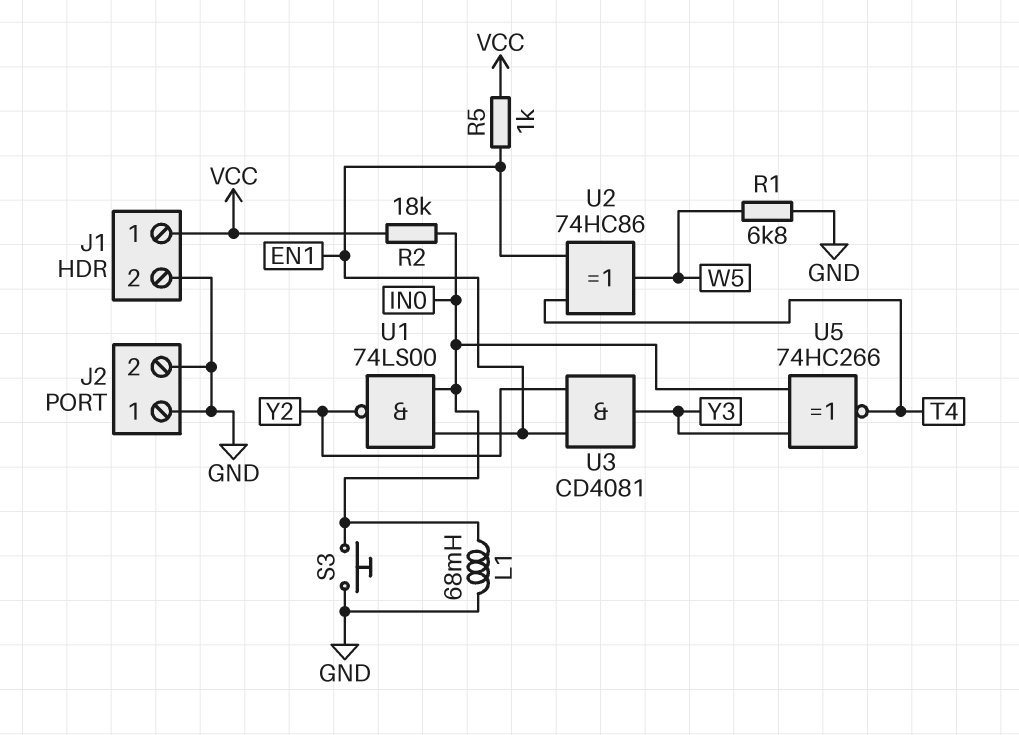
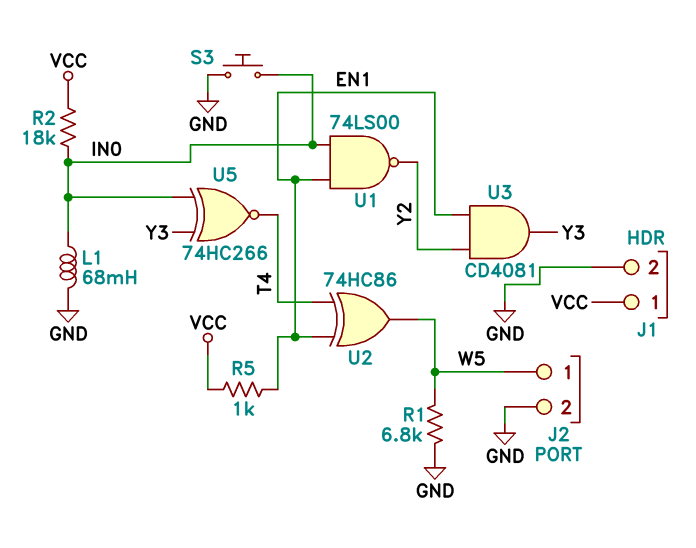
J2 pin 1: GND -> W5

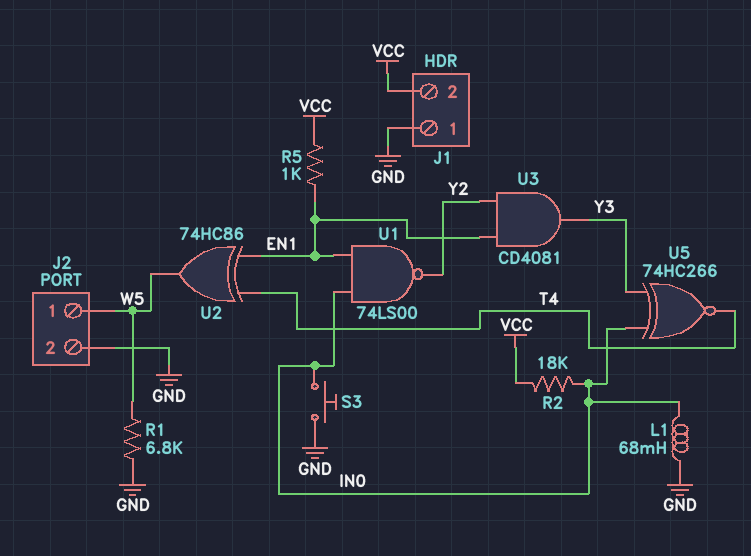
J1 pin 1: VCC -> GND
J1 pin 2: GND -> VCC

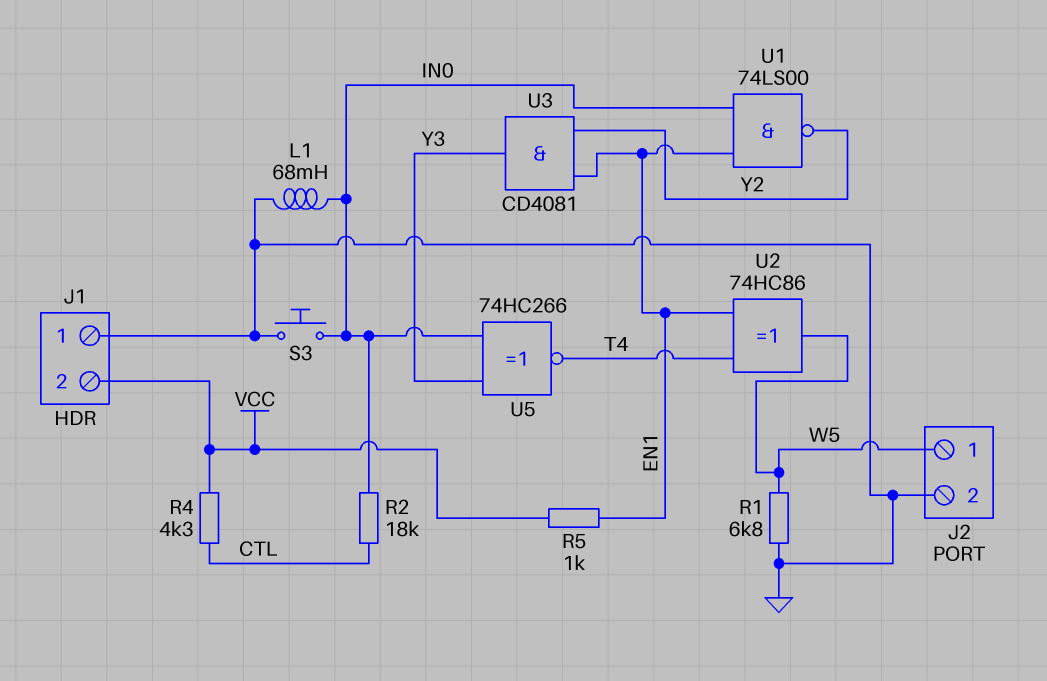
R2: 18k (IN0, VCC) -> 18k (CTL, IN0)
R4: none -> 4.3k (CTL, VCC)

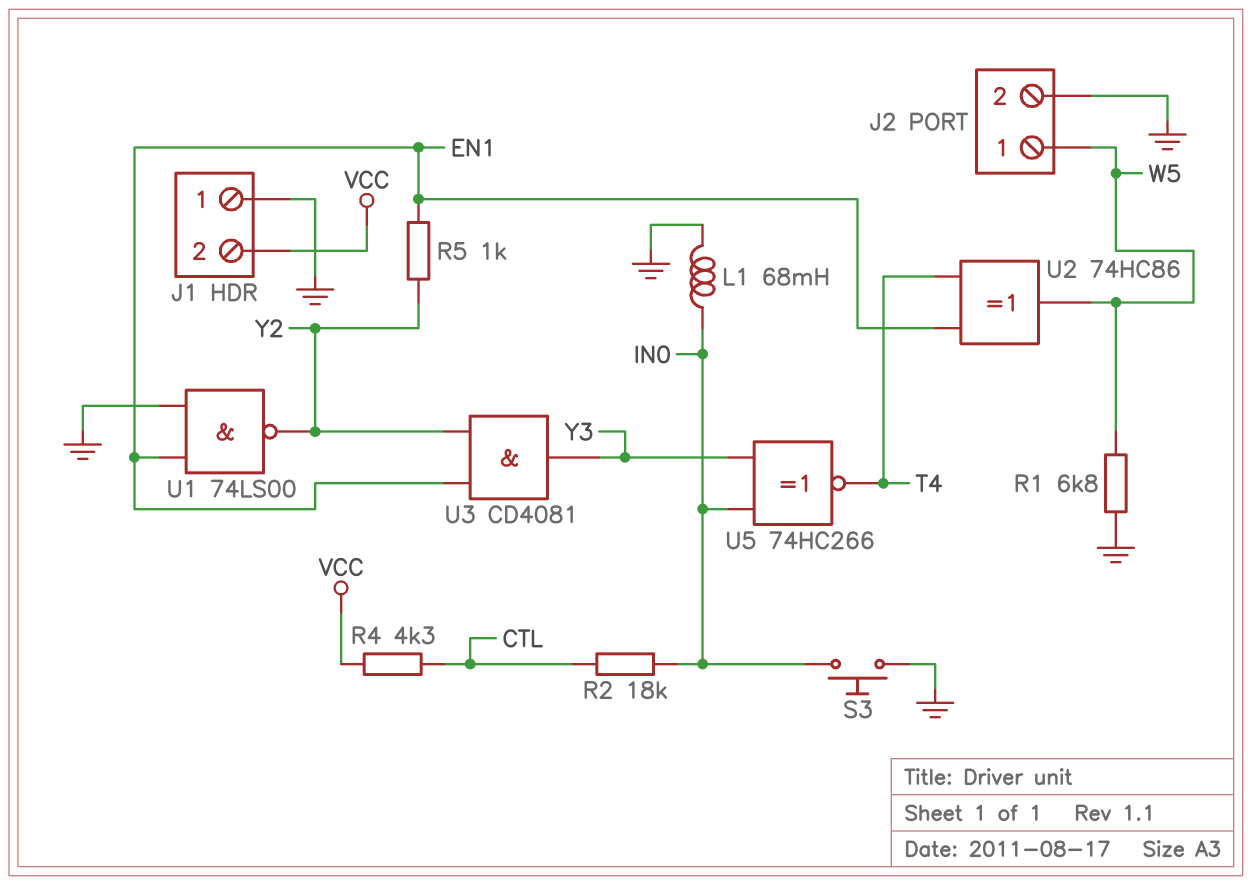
R5: 1k (EN1, VCC) -> 1k (EN1, Y2)
U1: NAND 74LS00 (in EN1, in IN0, out Y2) -> NAND 74LS00 (in EN1, in GND, out Y2)

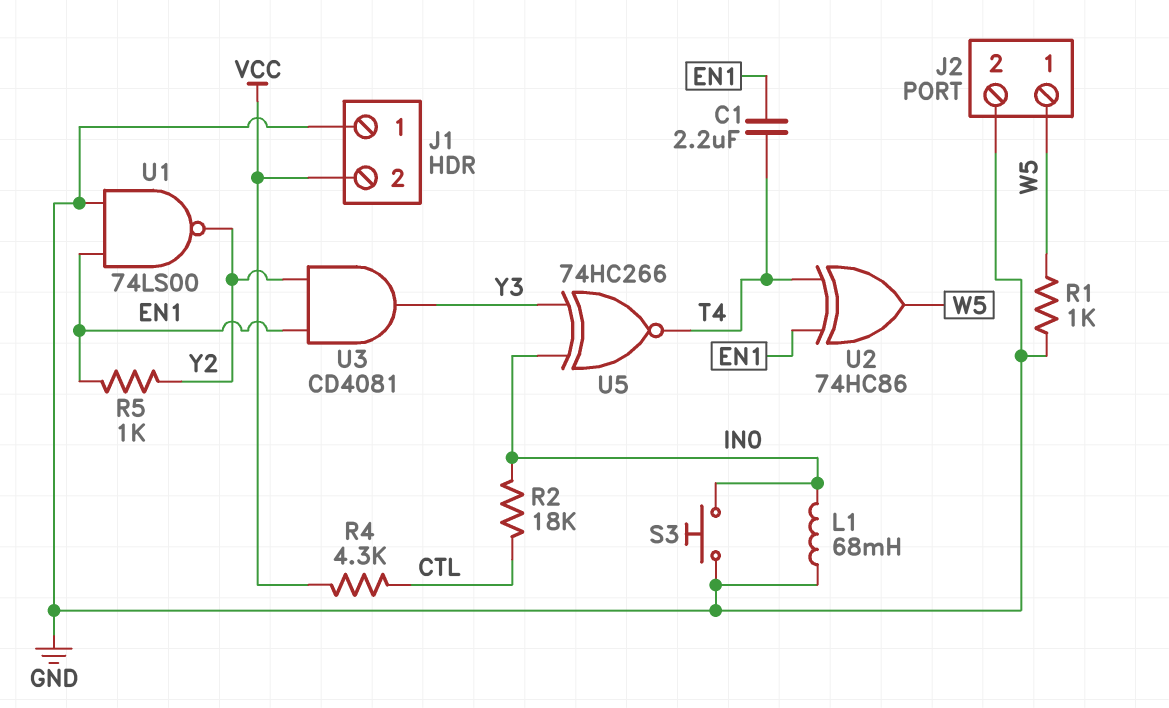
C1: none -> 2.2uF (EN1, T4)
R1: 6.8k (GND, W5) -> 1k (GND, W5)

